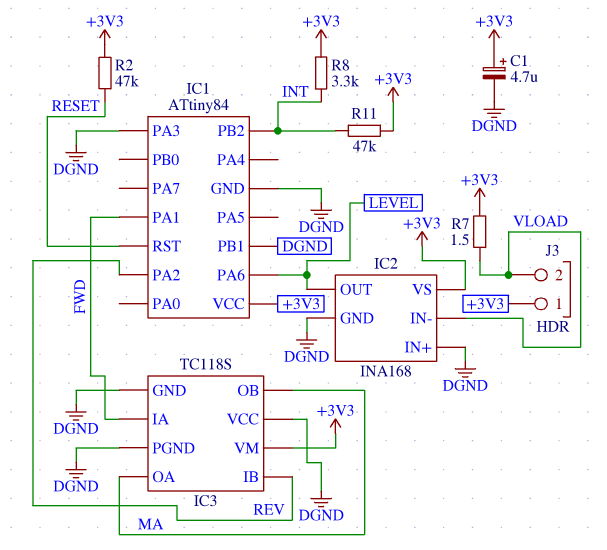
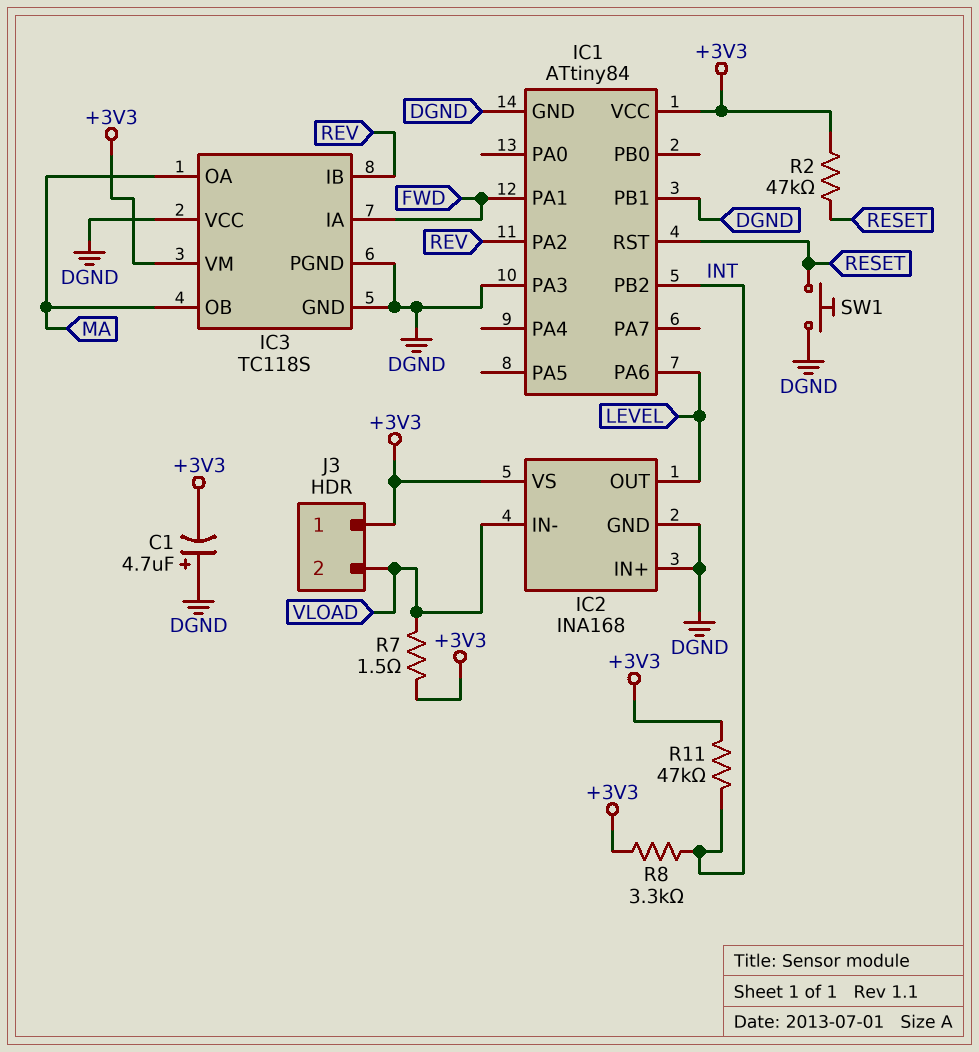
C1: 4.7uF (plus +3V3, minus DGND) -> 4.7uF (plus DGND, minus +3V3)
SW1: none -> button (DGND, RESET)

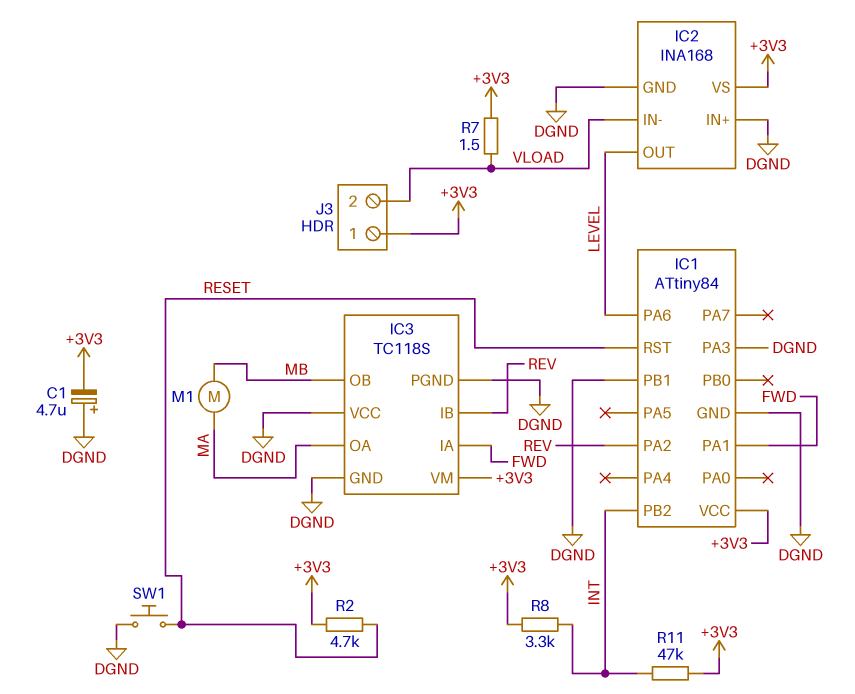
IC3 pin OB: MA -> MB
M1: none -> motor (MA, MB)
R2: 47k (+3V3, RESET) -> 4.7k (+3V3, RESET)

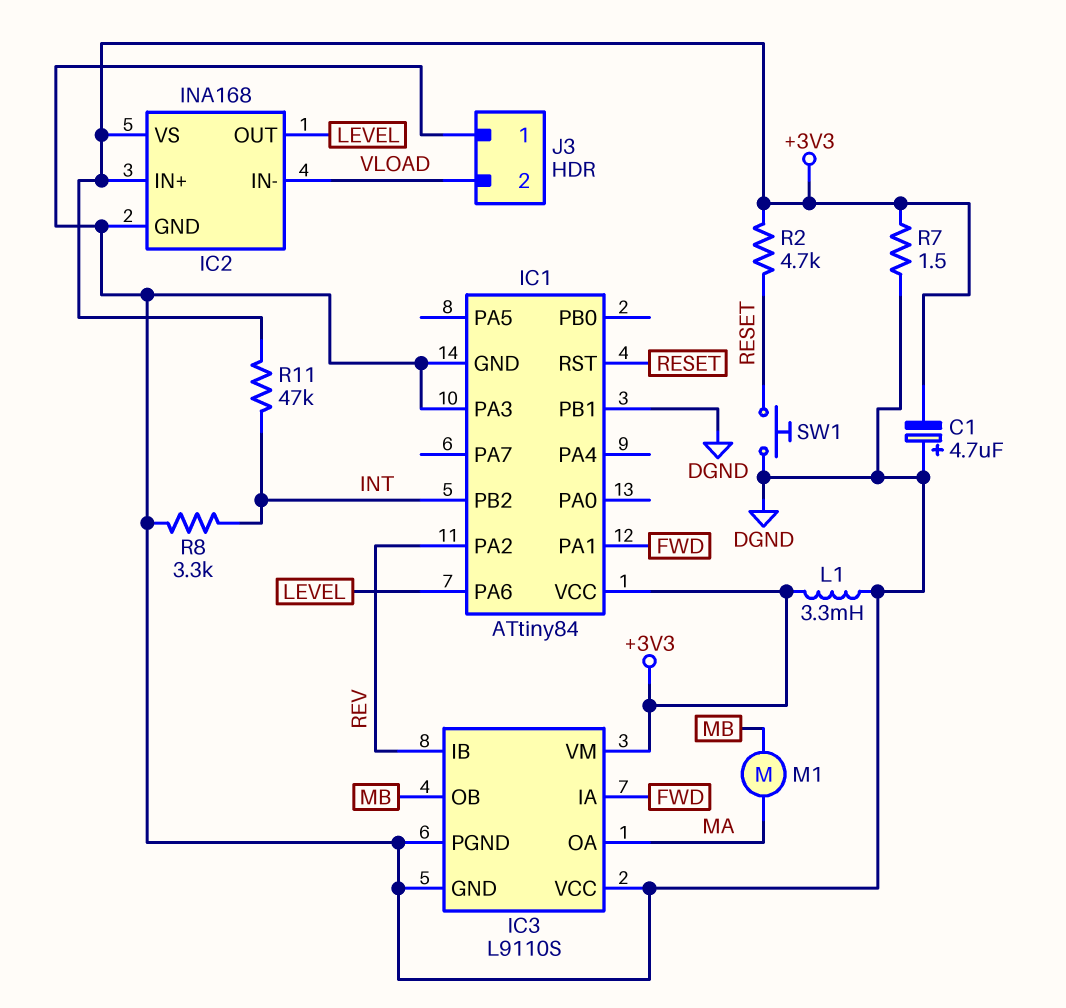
IC2 pin IN+: DGND -> +3V3
IC3: TC118S -> L9110S
J3 pin 1: +3V3 -> DGND
L1: none -> 3.3mH (+3V3, DGND)
R7: 1.5 (+3V3, VLOAD) -> 1.5 (+3V3, DGND)
R8: 3.3k (+3V3, INT) -> 3.3k (DGND, INT)

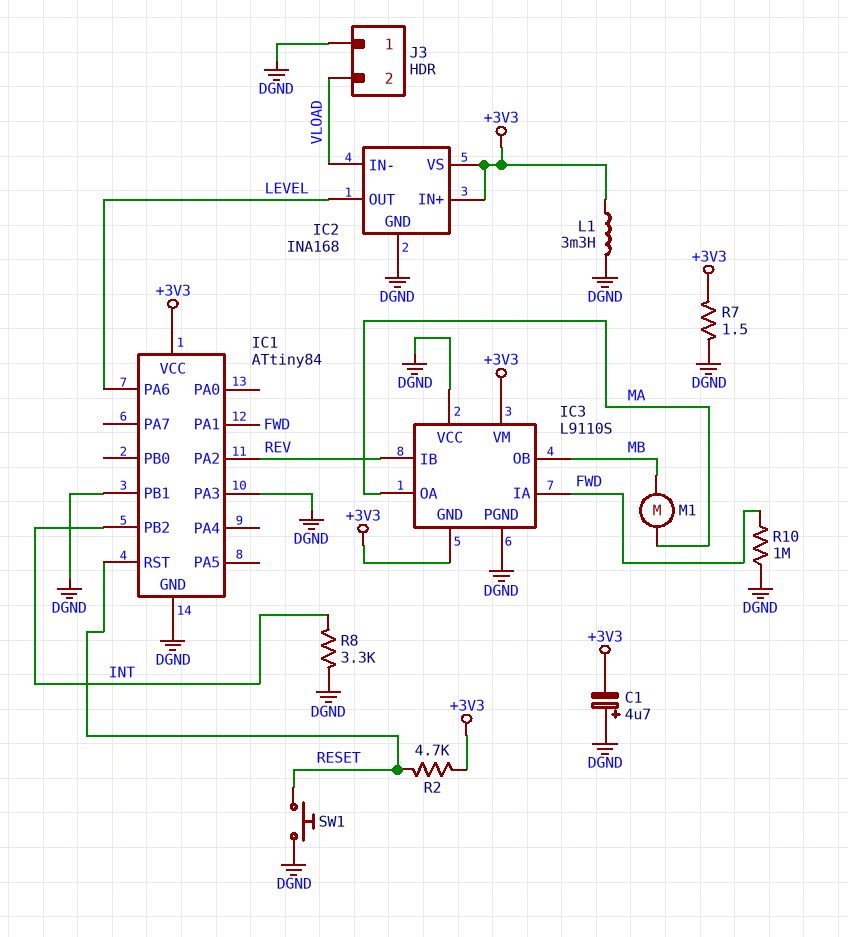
IC3 pin GND: DGND -> +3V3
R10: none -> 1M (DGND, FWD)
R11: 47k (+3V3, INT) -> none

